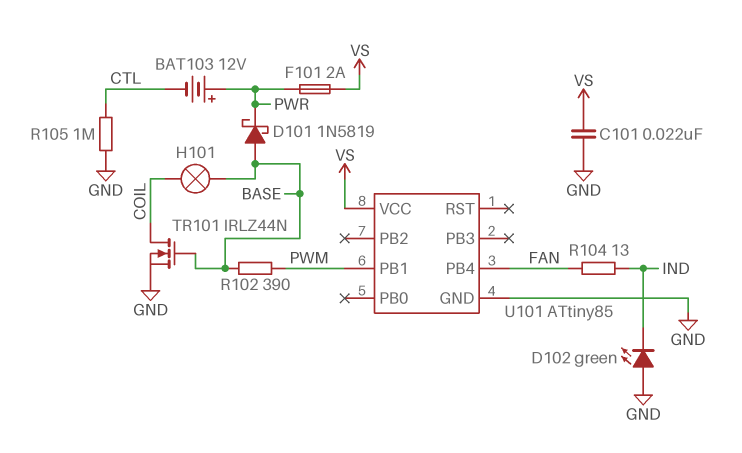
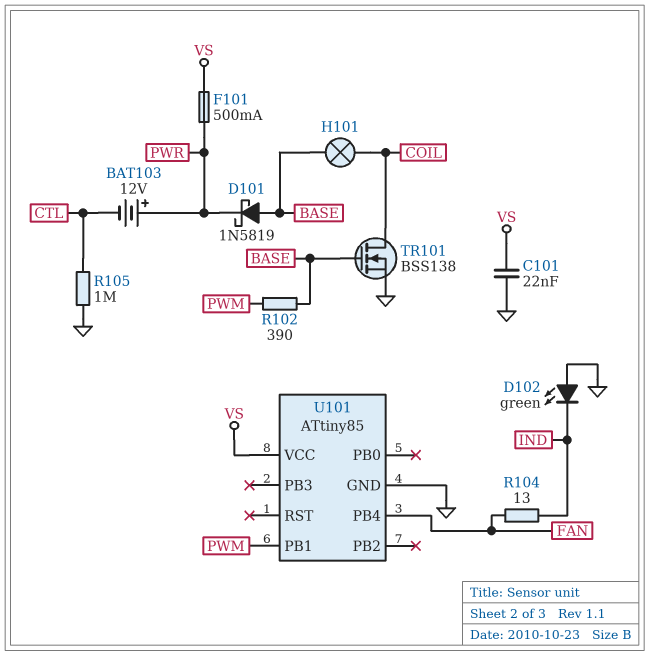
F101: 2A (PWR, VS) -> 500mA (PWR, VS)
TR101: NMOS IRLZ44N (G BASE, D COIL, S GND) -> NMOS BSS138 (G BASE, D COIL, S GND)

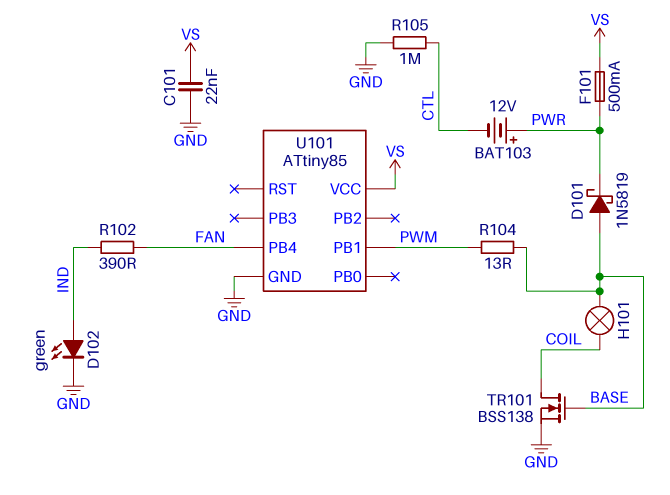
D102: LED green (A GND, K IND) -> LED green (A IND, K GND)
R102: 390 (BASE, PWM) -> 390 (FAN, IND)
R104: 13 (FAN, IND) -> 13 (BASE, PWM)

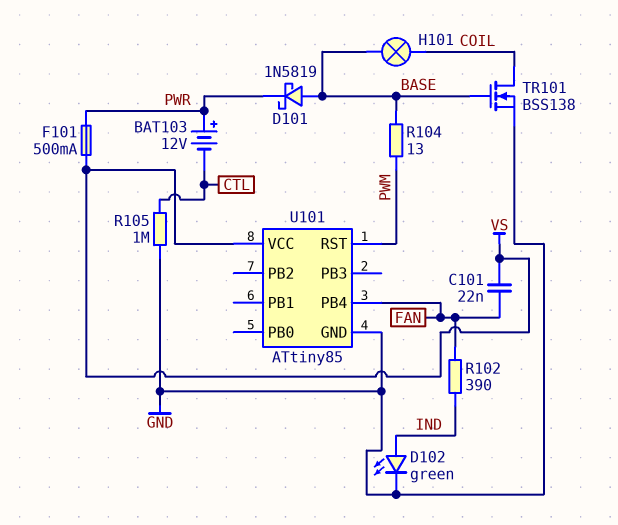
C101: 22nF (GND, VS) -> 22nF (FAN, VS)
U101 pin PB1: PWM -> none
U101 pin RST: none -> PWM

